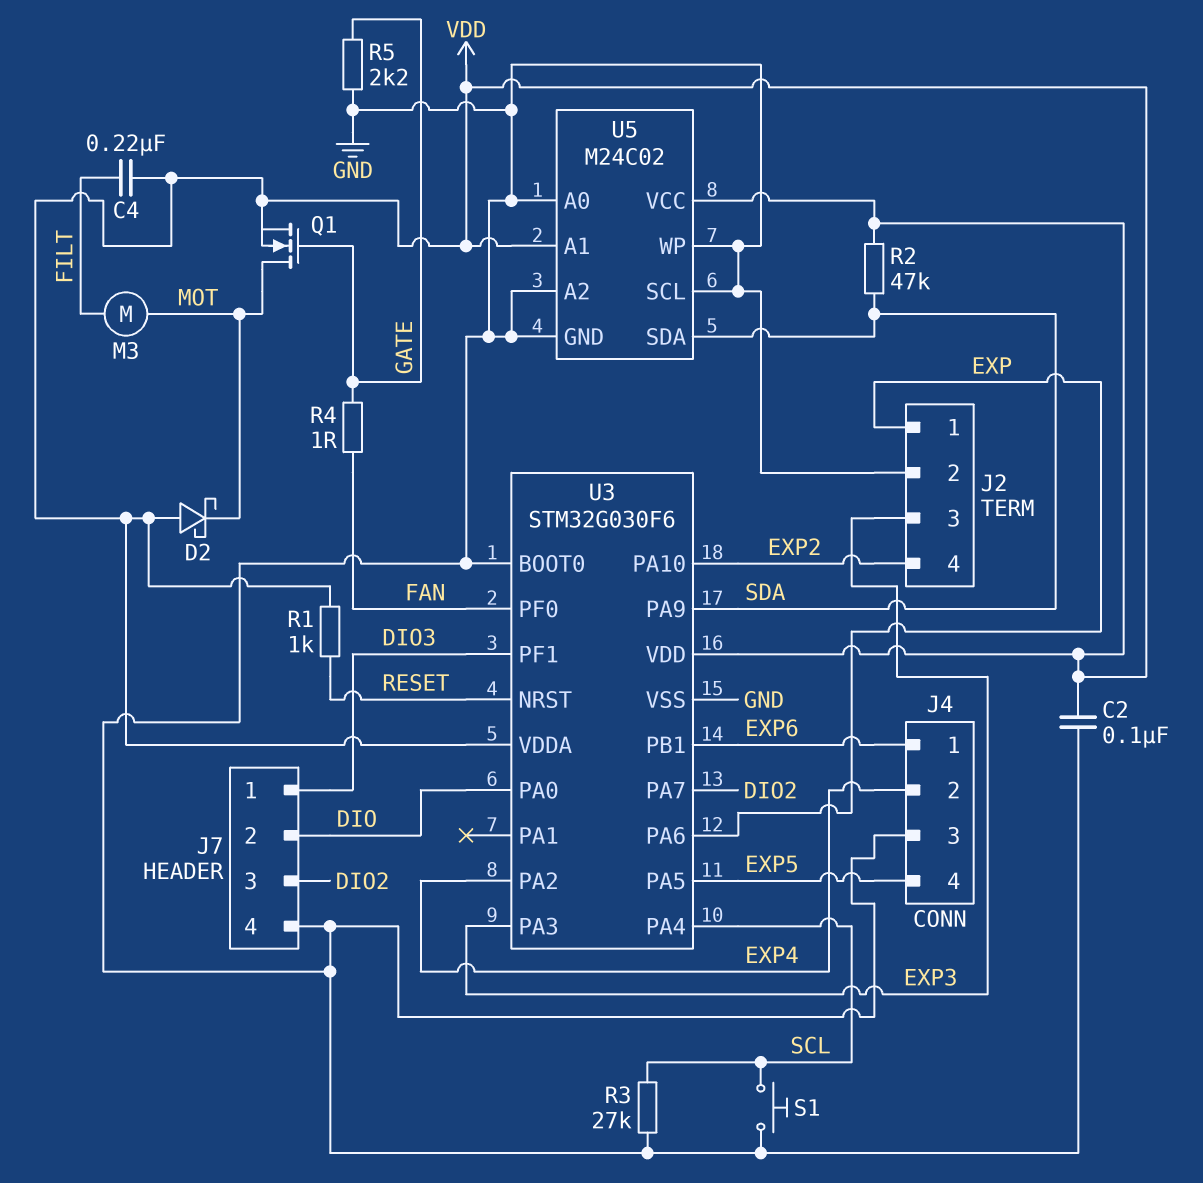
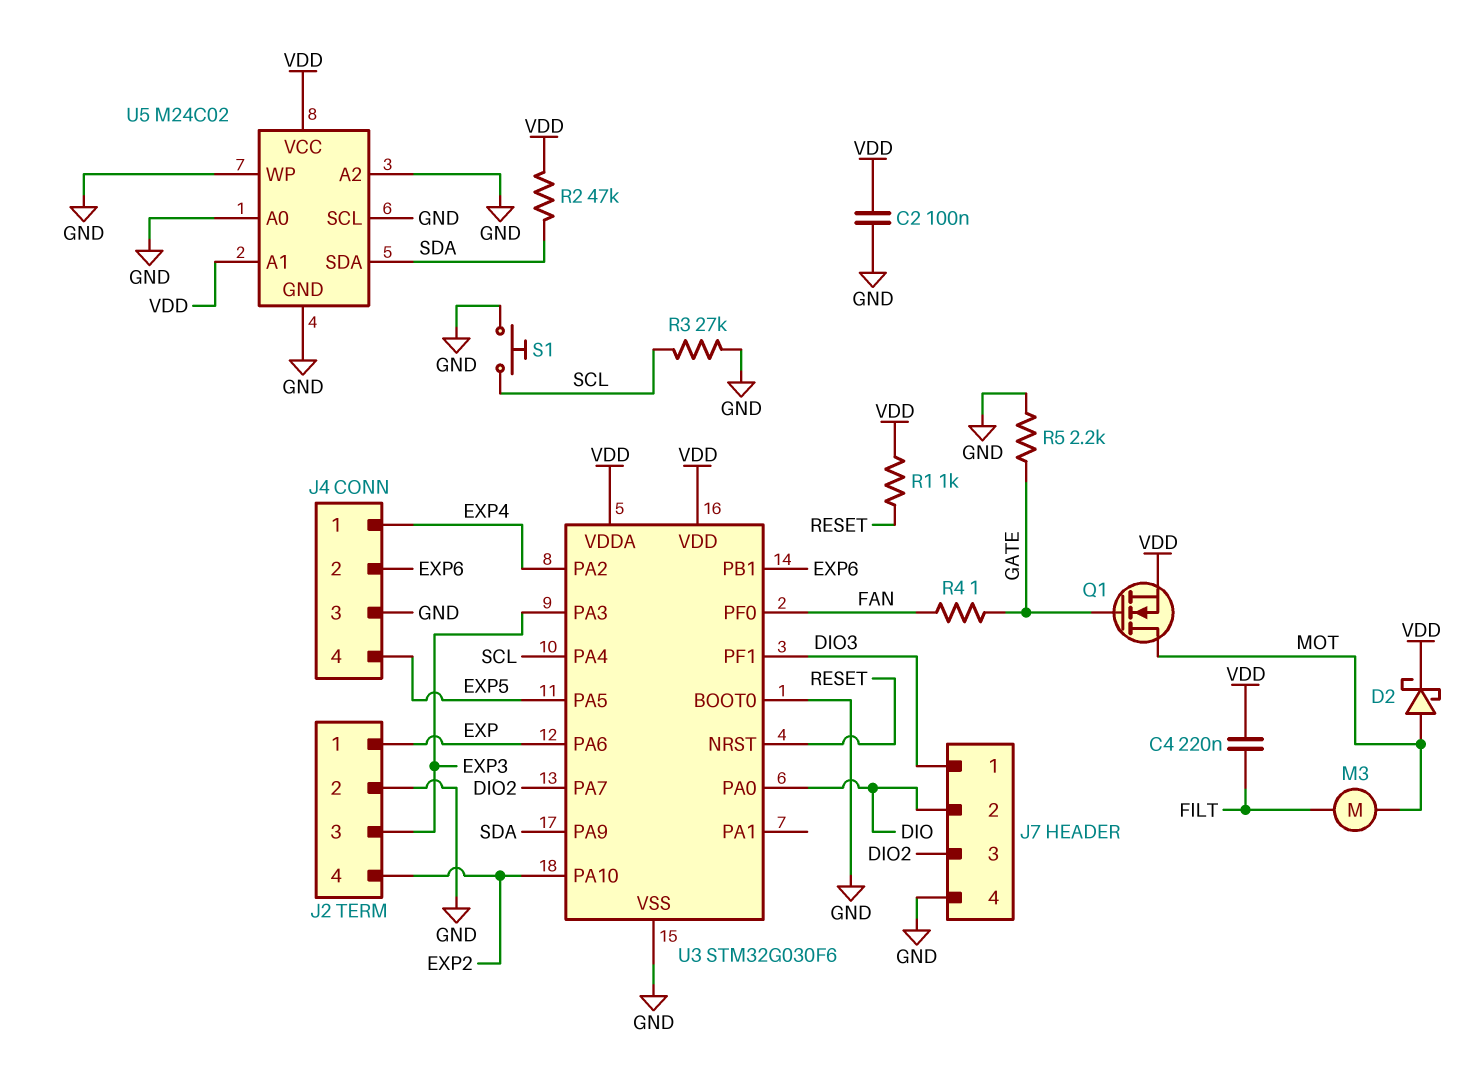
D2: schottky (A VDD, K MOT) -> schottky (A MOT, K VDD)
J4 pin 1: EXP6 -> EXP4
J4 pin 2: EXP4 -> EXP6

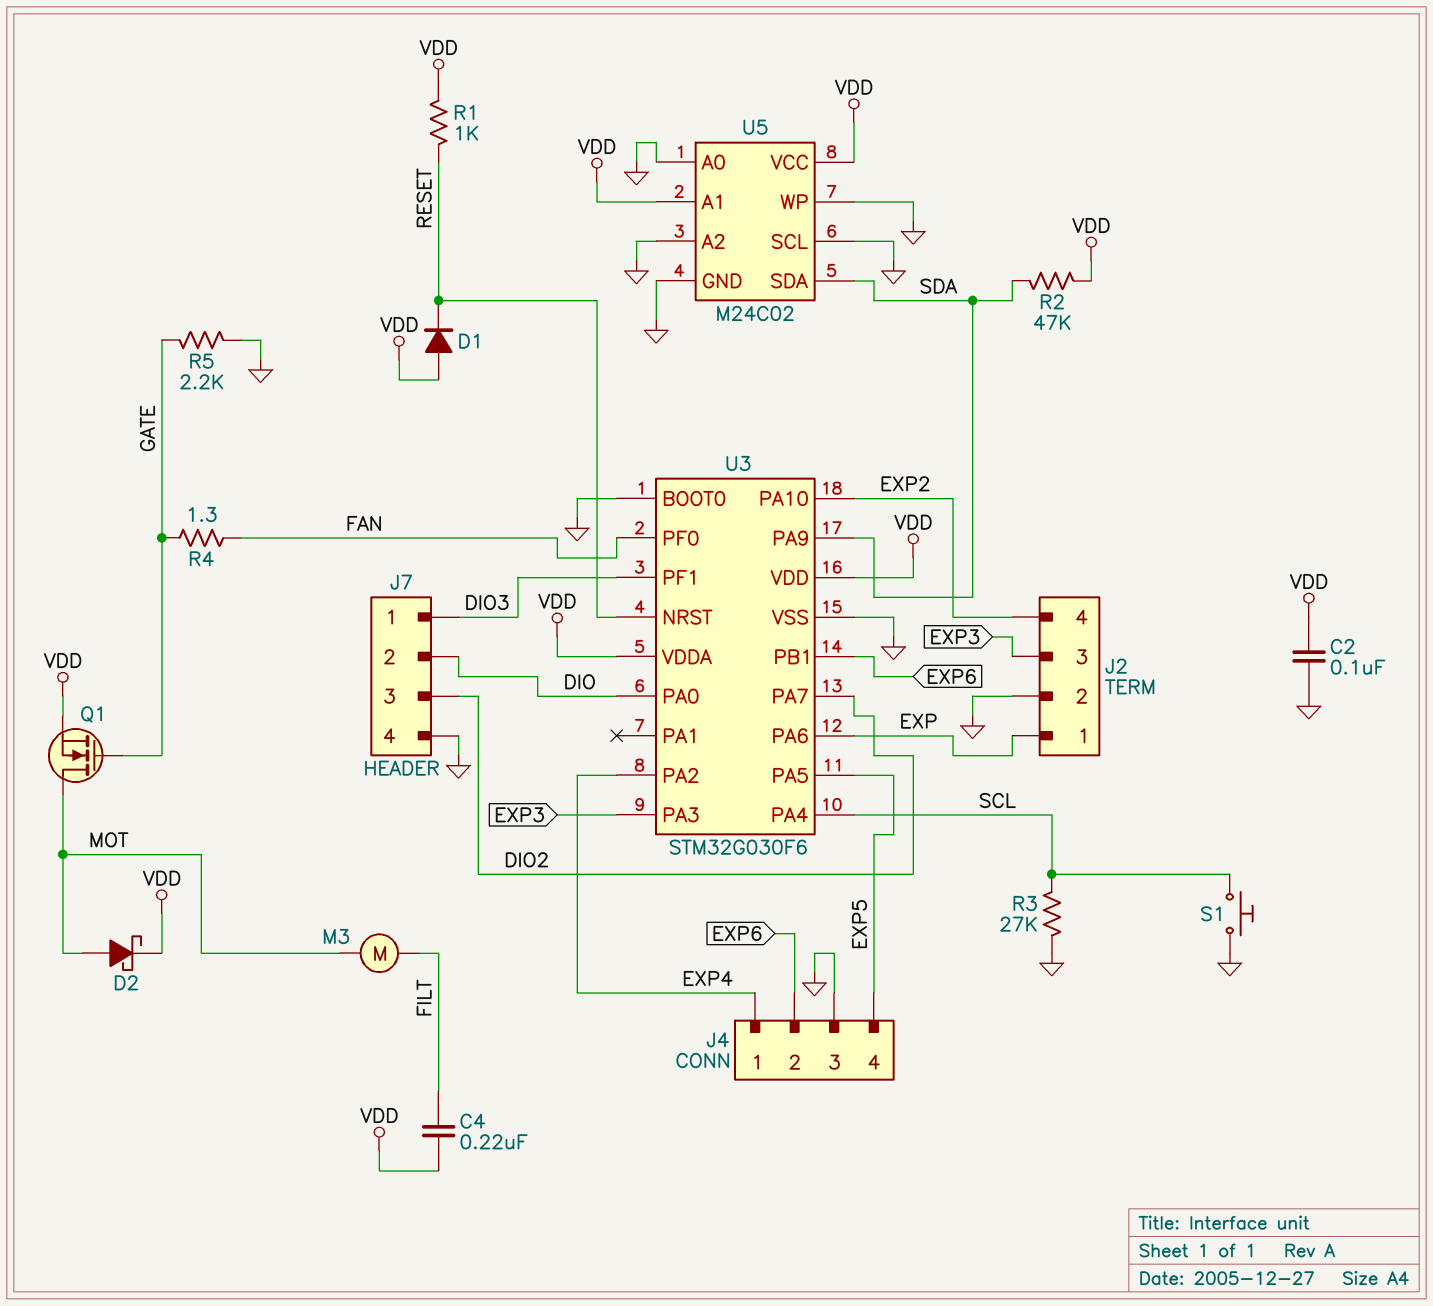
D1: none -> diode (A VDD, K RESET)
R4: 1 (FAN, GATE) -> 1.3 (FAN, GATE)

